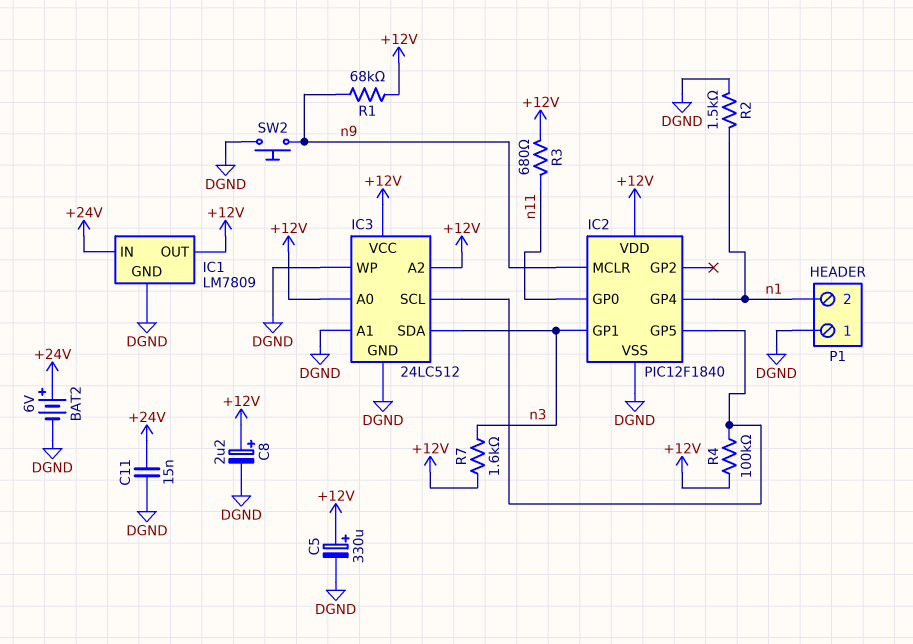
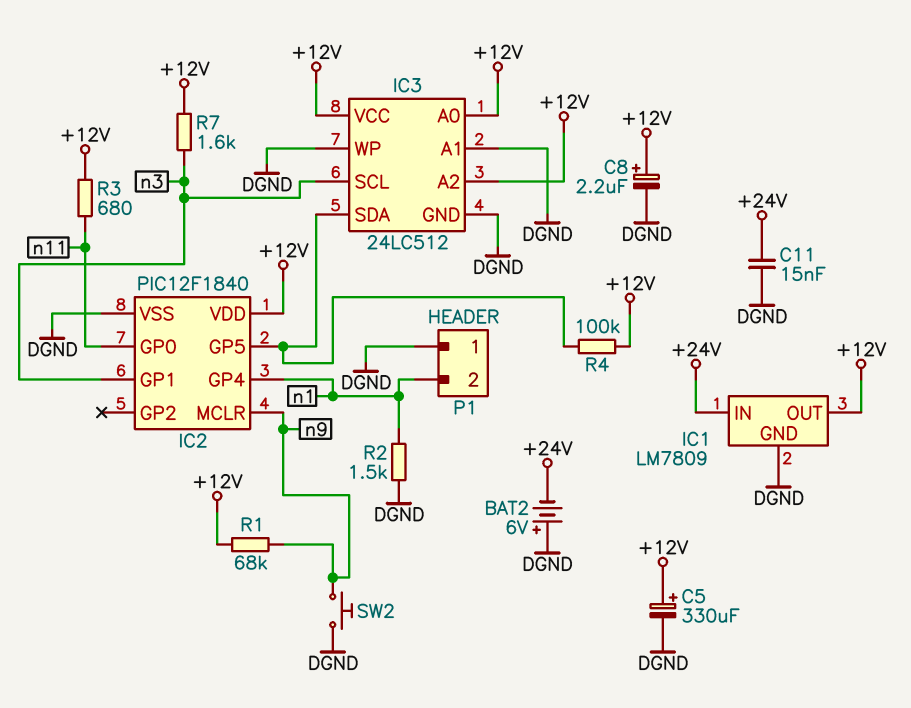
BAT2: 6V (plus +24V, minus DGND) -> 6V (plus DGND, minus +24V)
IC3 pin SCL: IC2/GP5 -> n3
IC3 pin SDA: n3 -> IC2/GP5

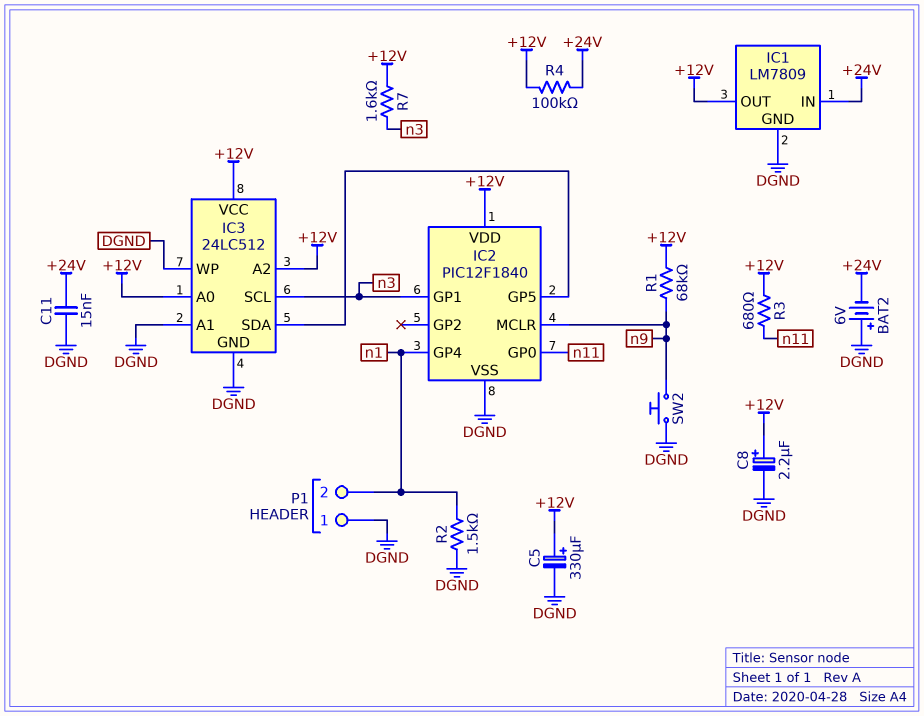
R4: 100k (+12V, IC2/GP5) -> 100k (+12V, +24V)

